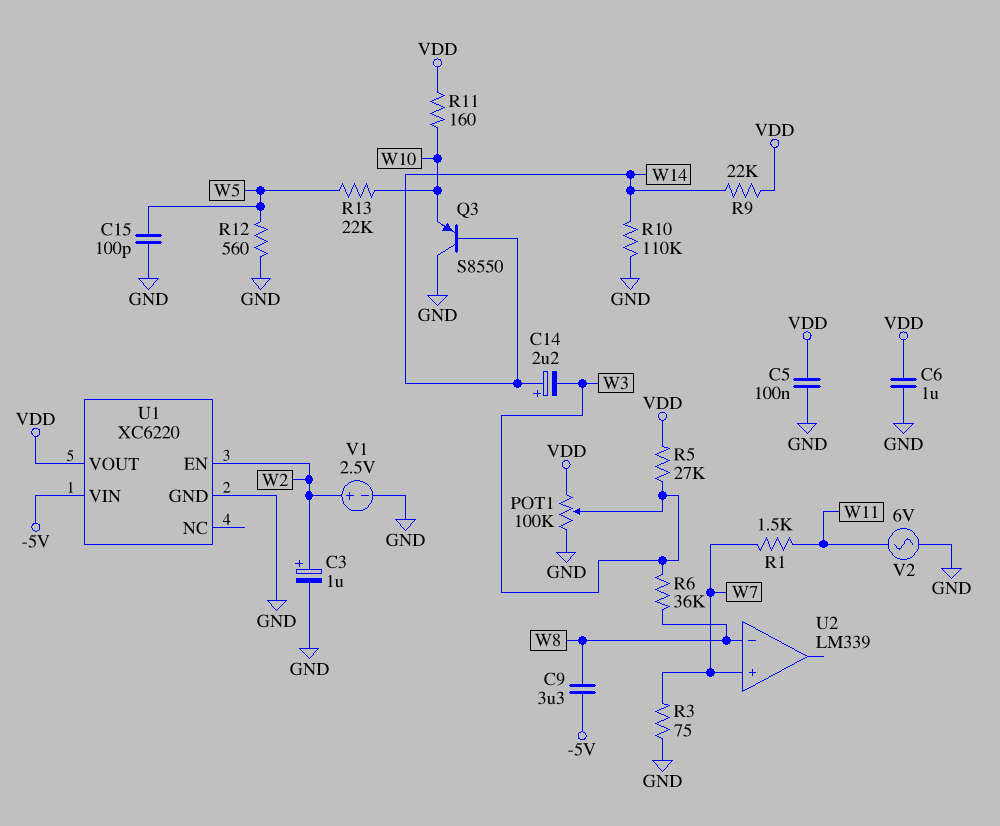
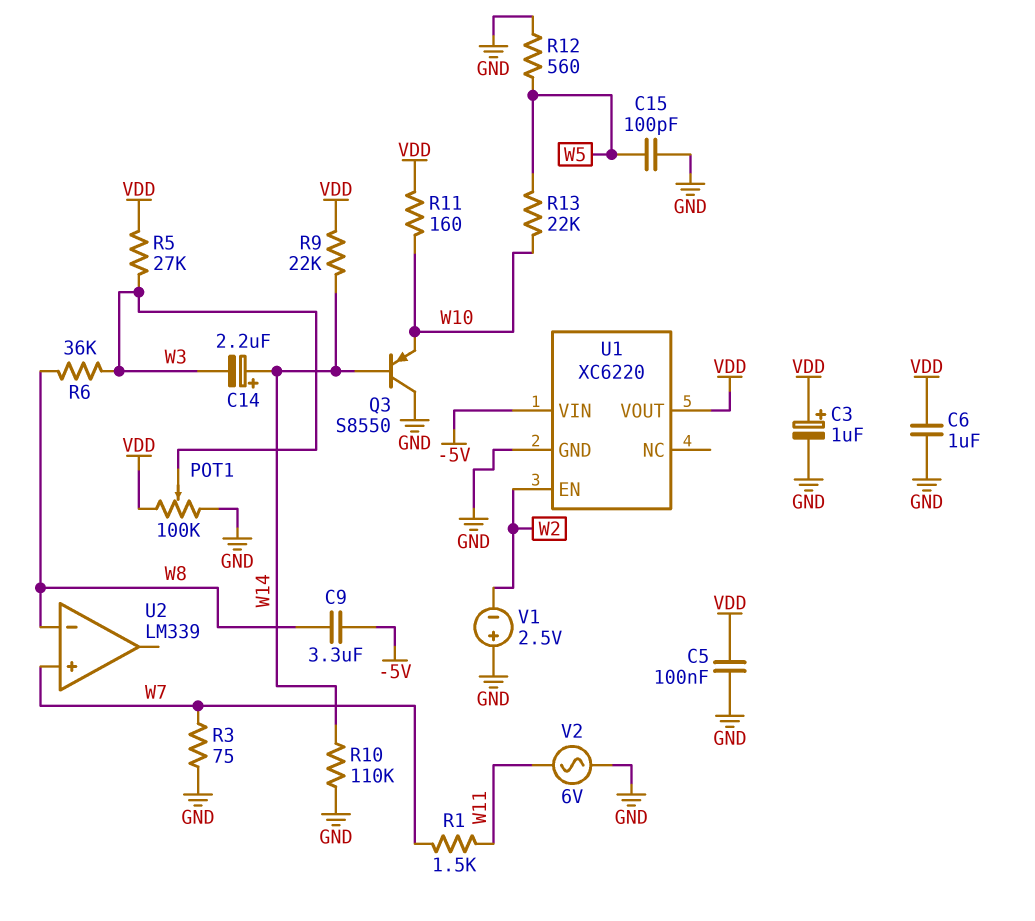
C3: 1uF (plus W2, minus GND) -> 1uF (plus VDD, minus GND)
V1: 2.5V (plus W2, minus GND) -> 2.5V (plus GND, minus W2)

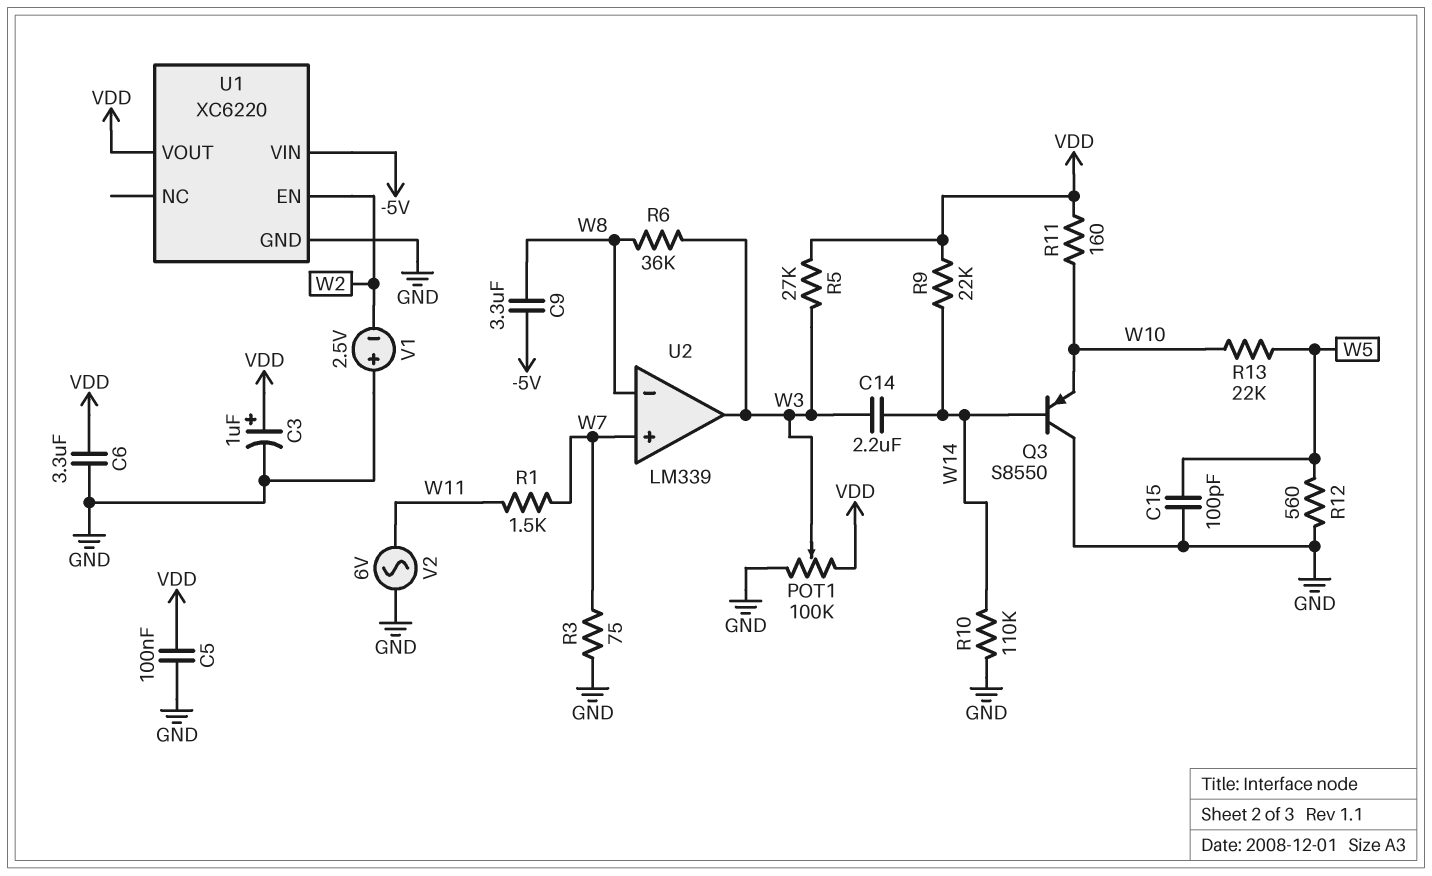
C6: 1uF (GND, VDD) -> 3.3uF (GND, VDD)
C14: 2.2uF (plus W14, minus W3) -> 2.2uF (W3, W14)
U2 pin out: none -> W3

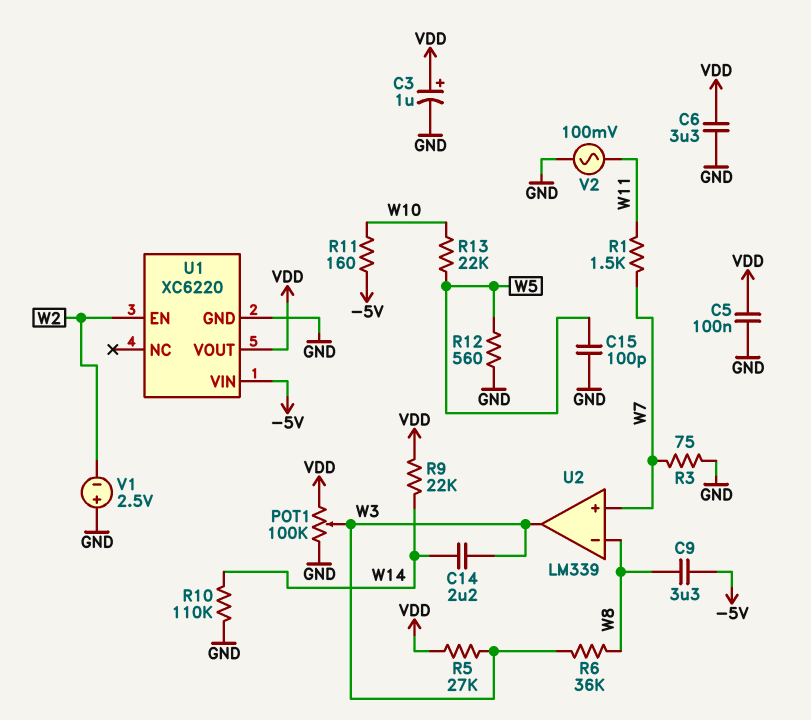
Q3: PNP S8550 (B W14, C GND, E W10) -> none
R11: 160 (VDD, W10) -> 160 (-5V, W10)
V2: AC 6V (GND, W11) -> AC 100mV (GND, W11)

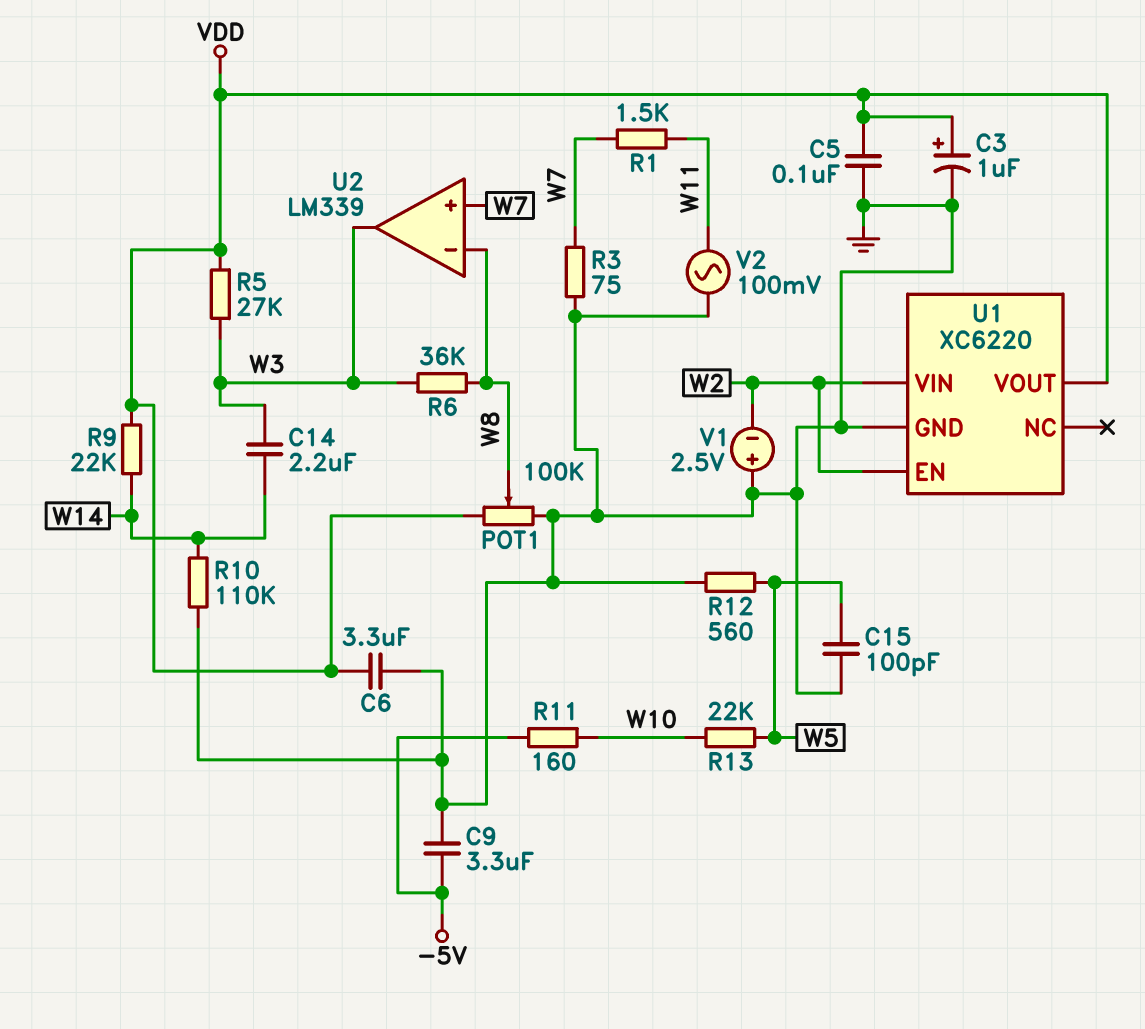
C9: 3.3uF (-5V, W8) -> 3.3uF (-5V, GND)
POT1: 100k (GND, VDD, wiper W3) -> 100k (GND, VDD, wiper W8)
U1 pin VIN: -5V -> W2

